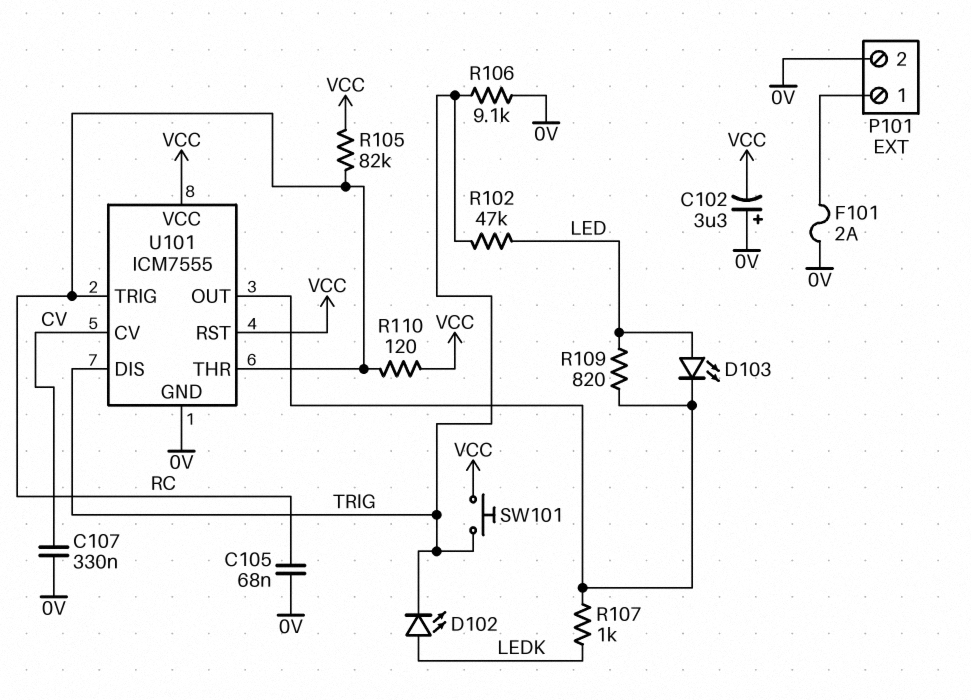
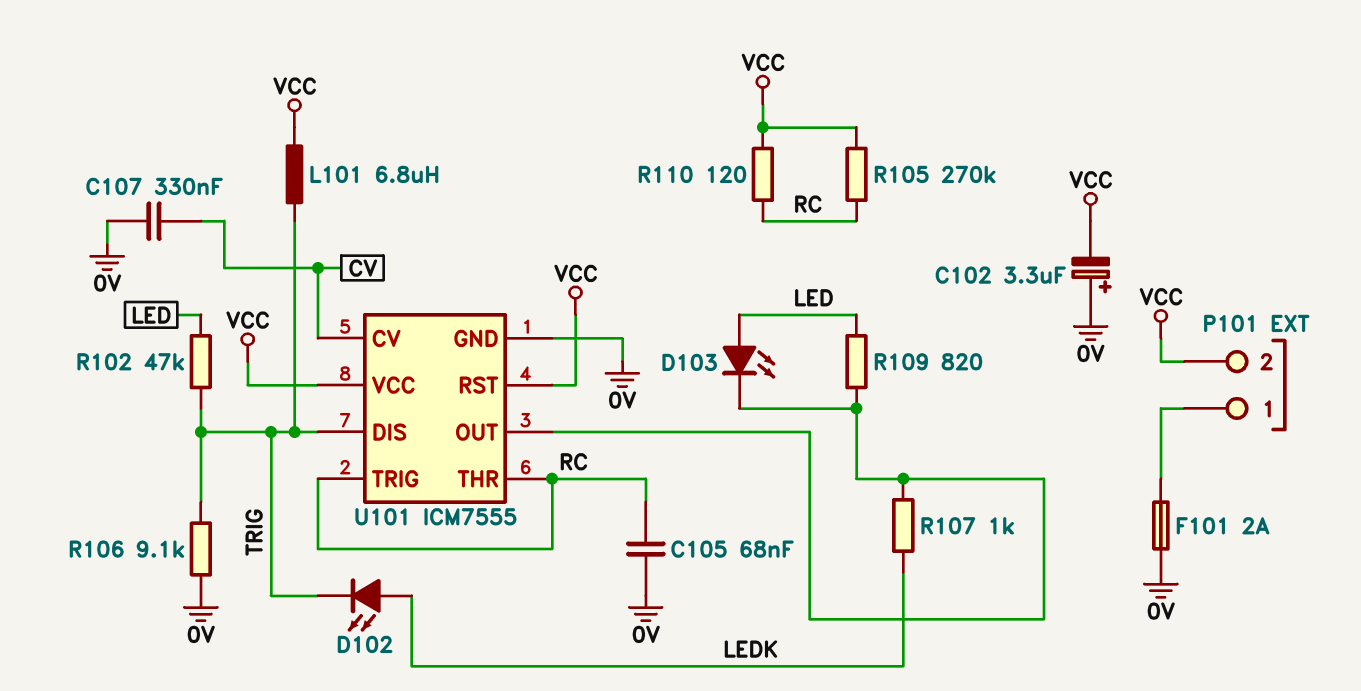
L101: none -> 6.8uH (TRIG, VCC)
P101 pin 2: 0V -> VCC
R105: 82k (RC, VCC) -> 270k (RC, VCC)
SW101: button (TRIG, VCC) -> none

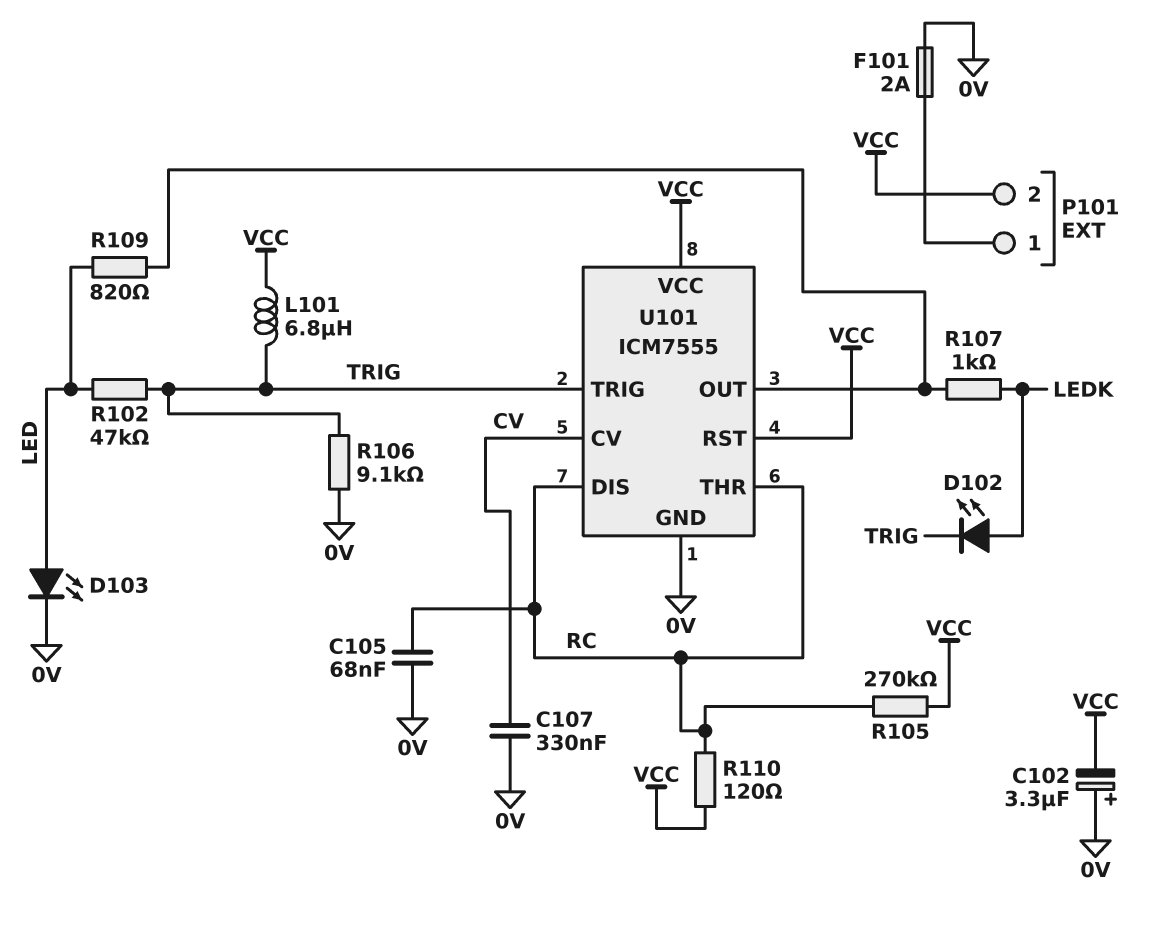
D103: LED (A LED, K U101/OUT) -> LED (A LED, K 0V)
U101 pin DIS: TRIG -> RC
U101 pin TRIG: RC -> TRIG

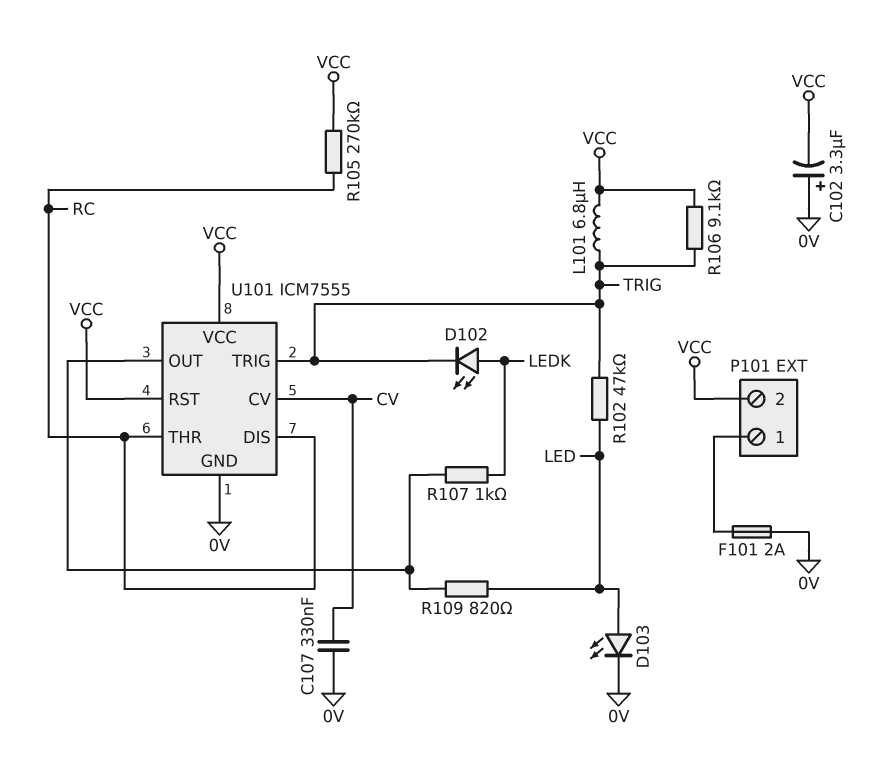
C105: 68nF (0V, RC) -> none
R106: 9.1k (0V, TRIG) -> 9.1k (TRIG, VCC)
R110: 120 (RC, VCC) -> none

